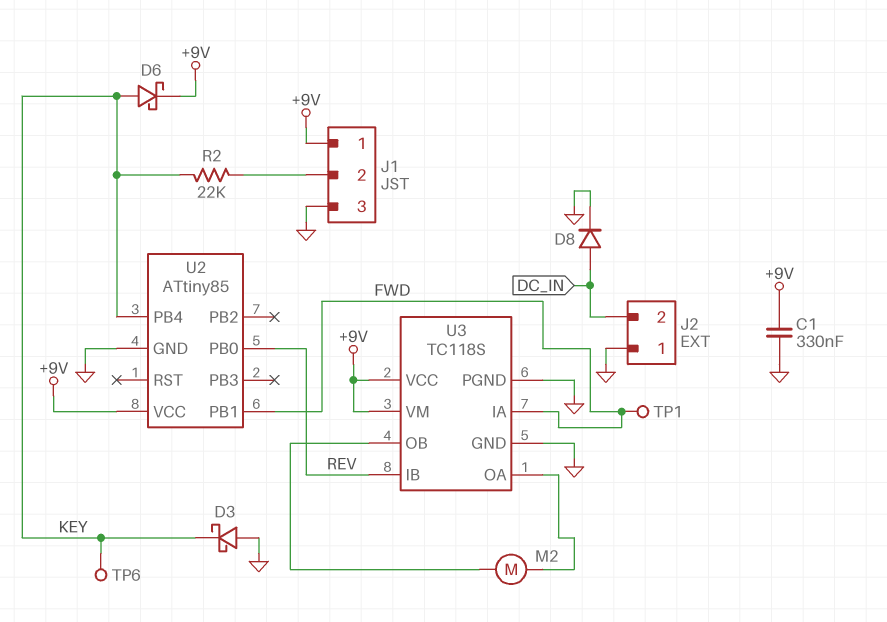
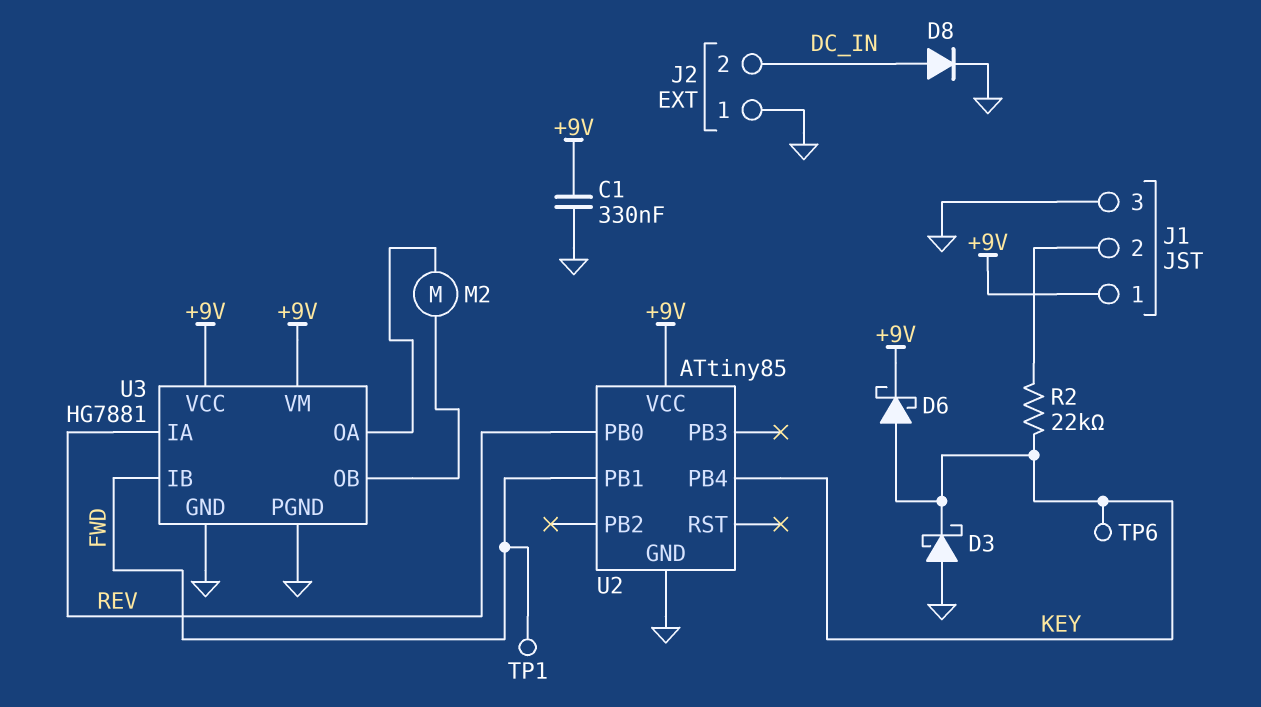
U3: TC118S -> HG7881
U3 pin IA: FWD -> REV
U3 pin IB: REV -> FWD

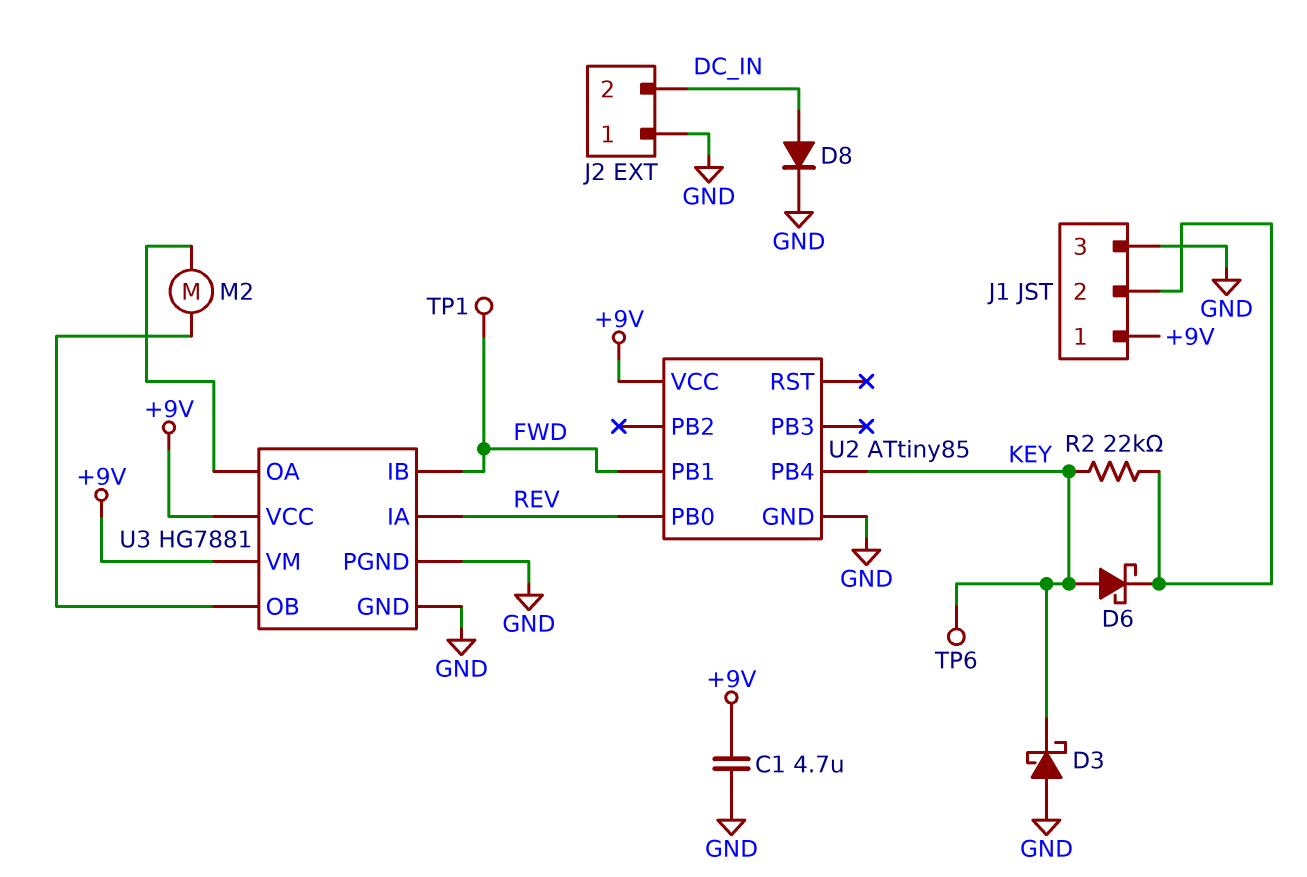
C1: 330nF (+9V, GND) -> 4.7uF (+9V, GND)
D6: schottky (A KEY, K +9V) -> schottky (A KEY, K J1/2)

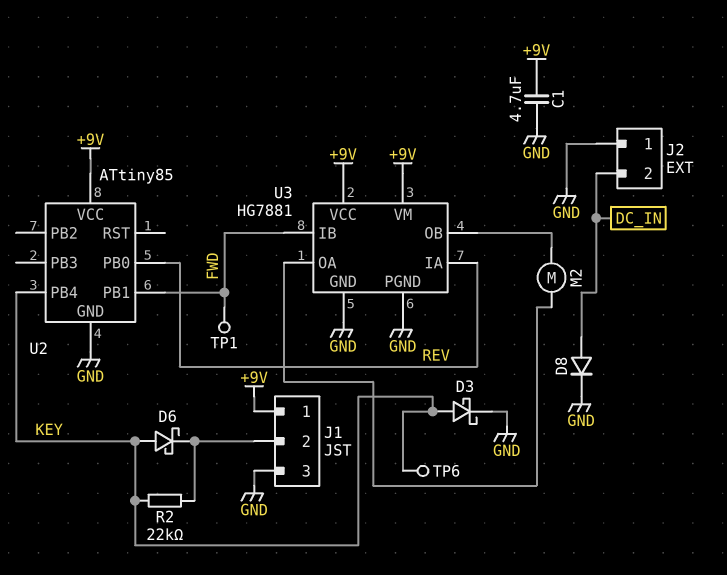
D3: schottky (A GND, K KEY) -> schottky (A KEY, K GND)

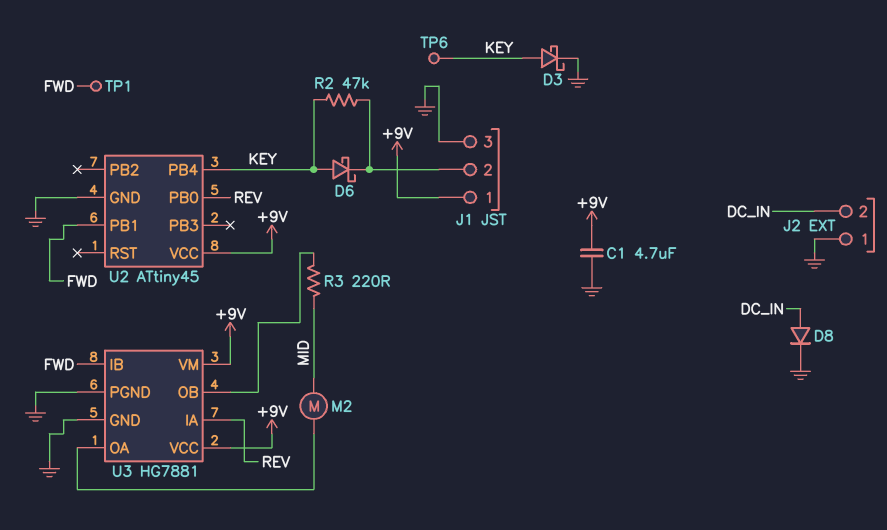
M2: motor (U3/OA, U3/OB) -> motor (MID, U3/OA)
R2: 22k (J1/2, KEY) -> 47k (J1/2, KEY)
R3: none -> 220 (MID, U3/OB)
U2: ATtiny85 -> ATtiny45

